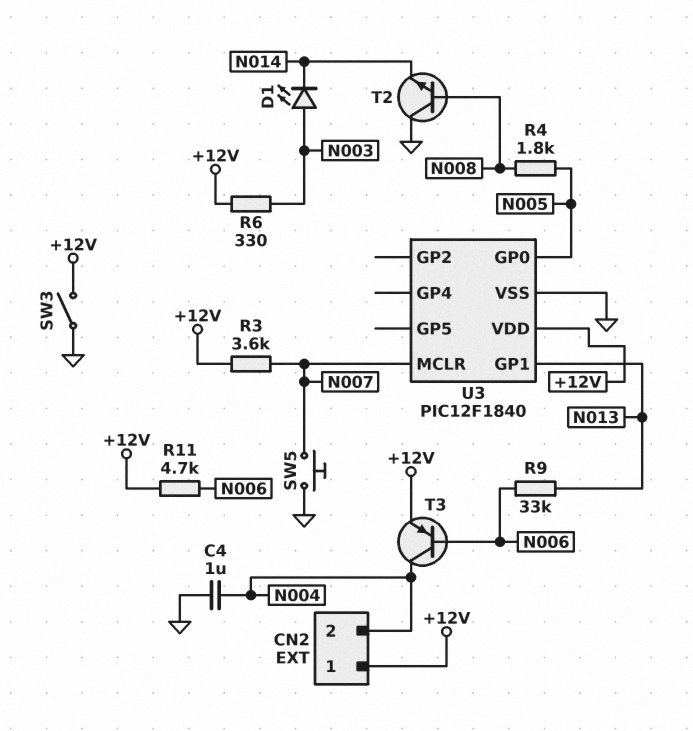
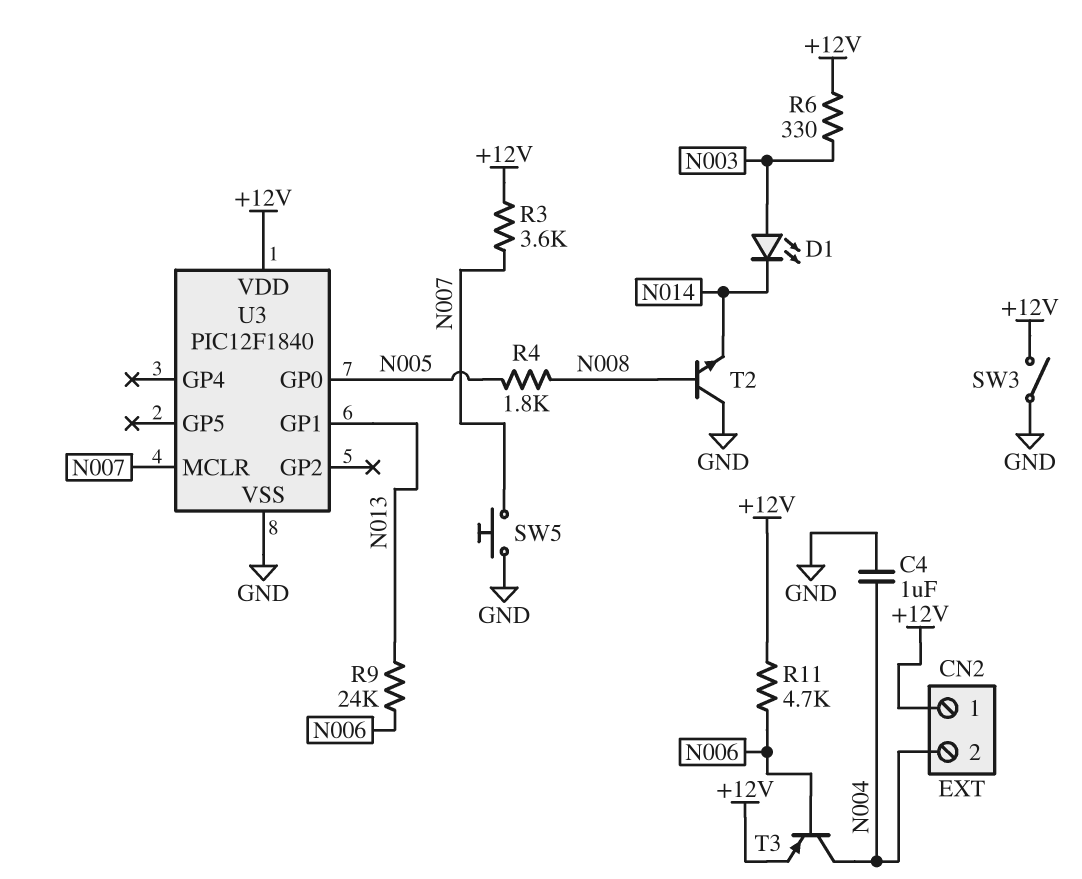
R9: 33k (N006, N013) -> 24k (N006, N013)

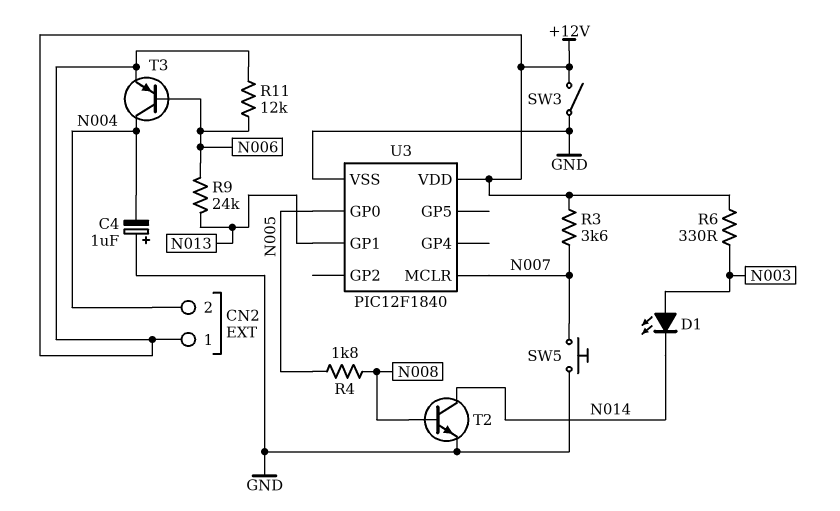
C4: 1uF (GND, N004) -> 1uF (plus GND, minus N004)
R11: 4.7k (+12V, N006) -> 12k (+12V, N006)
T2: NPN (B N008, C GND, E N014) -> NPN (B N008, C N014, E GND)

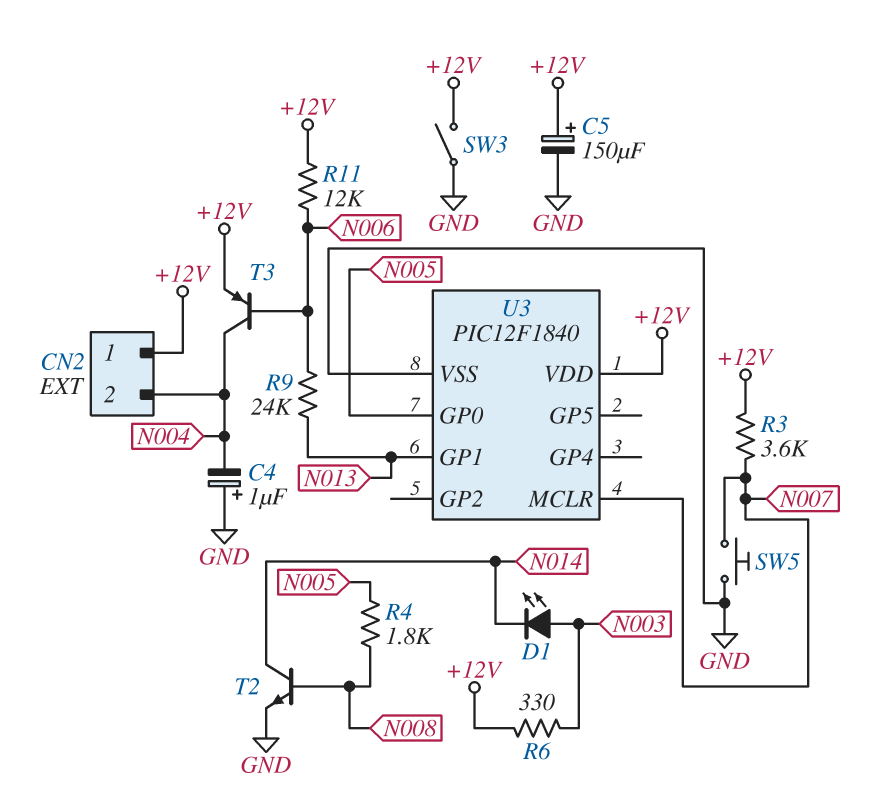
C5: none -> 150uF (plus +12V, minus GND)

